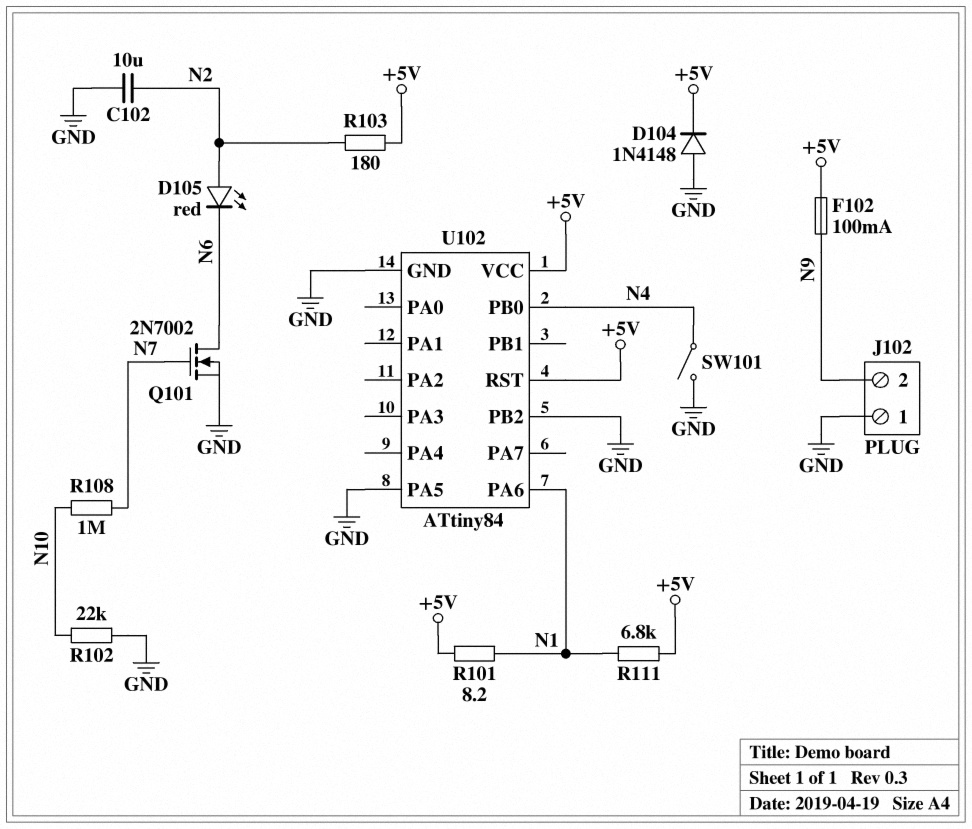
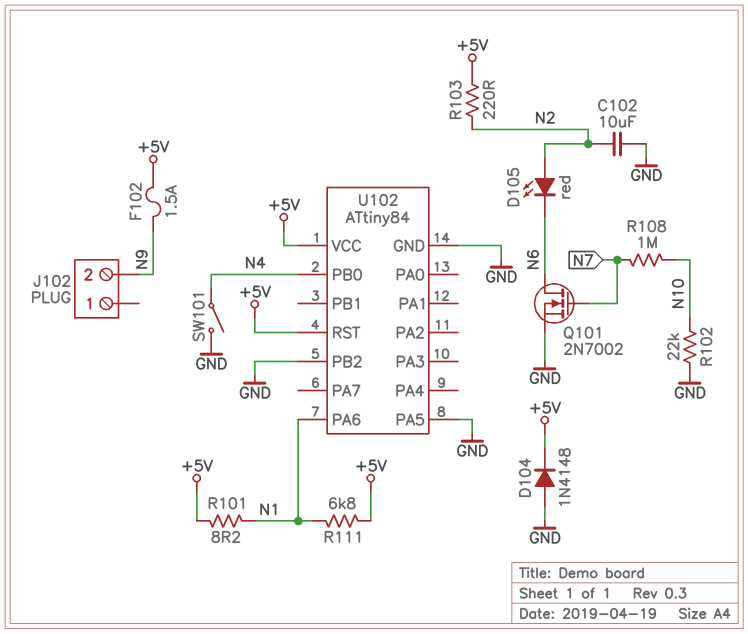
F102: 100mA (+5V, N9) -> 1.5A (+5V, N9)
J102 pin 1: GND -> none
R103: 180 (+5V, N2) -> 220 (+5V, N2)

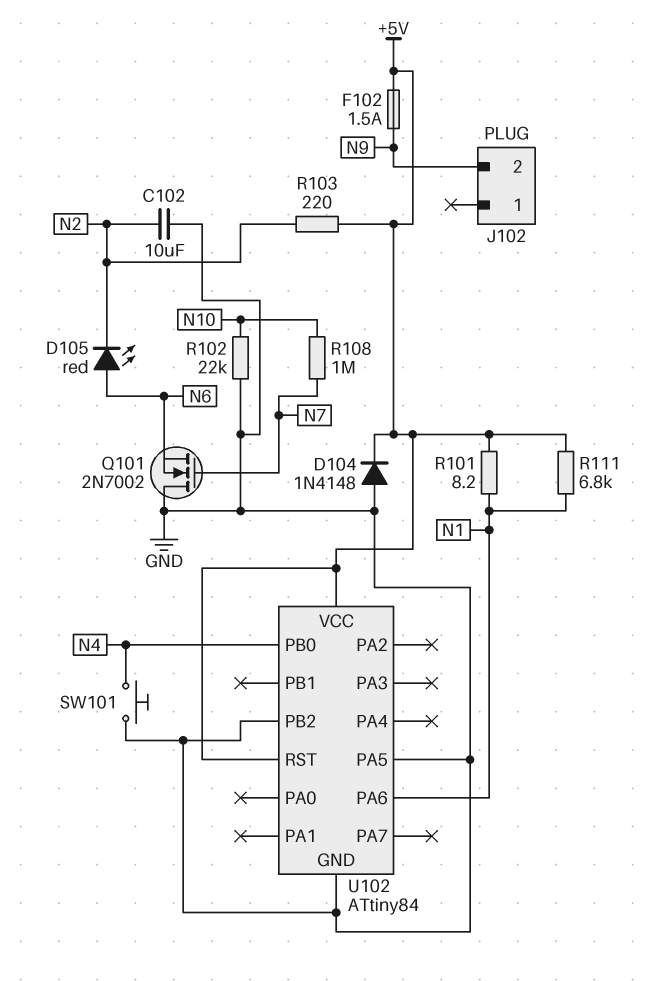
D105: LED red (A N2, K N6) -> LED red (A N6, K N2)
Q101: NMOS 2N7002 (G N7, D N6, S GND) -> NMOS 2N7002 (G N7, D GND, S N6)
SW101: switch (GND, N4) -> button (GND, N4)

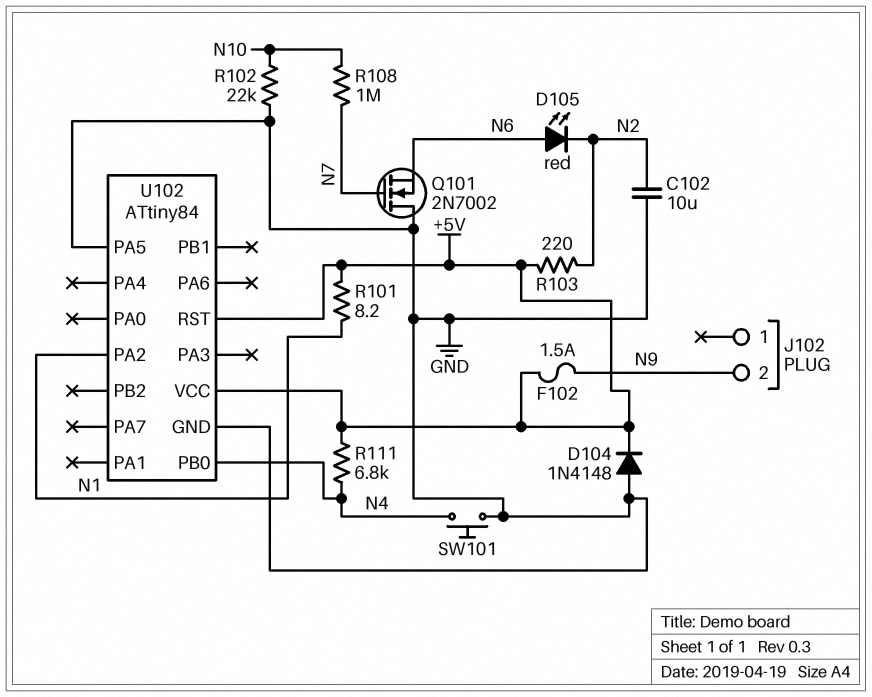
R111: 6.8k (+5V, N1) -> 6.8k (+5V, N4)
U102 pin PA2: none -> N1
U102 pin PA6: N1 -> none
U102 pin PB2: GND -> none

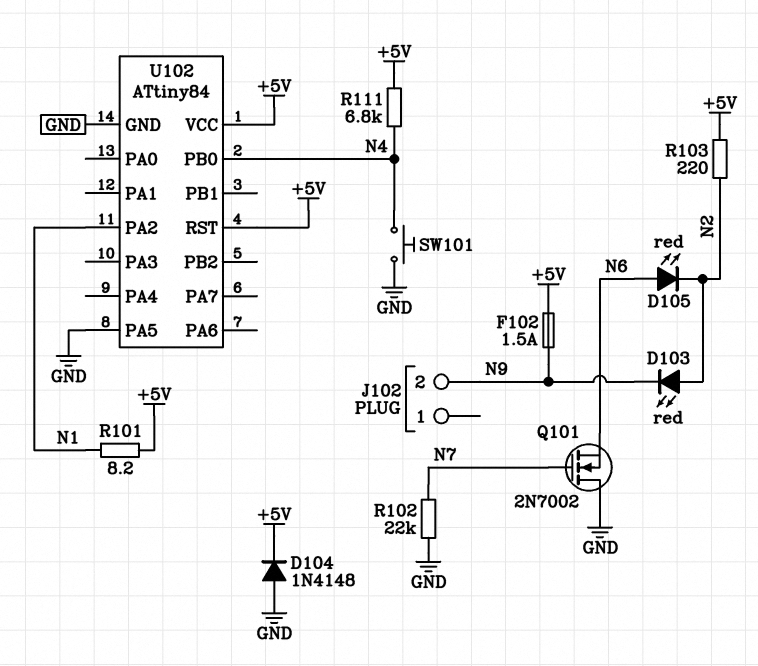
C102: 10uF (GND, N2) -> none
D103: none -> LED red (A N2, K N9)
R102: 22k (GND, N10) -> 22k (GND, N7)
R108: 1M (N7, N10) -> none

